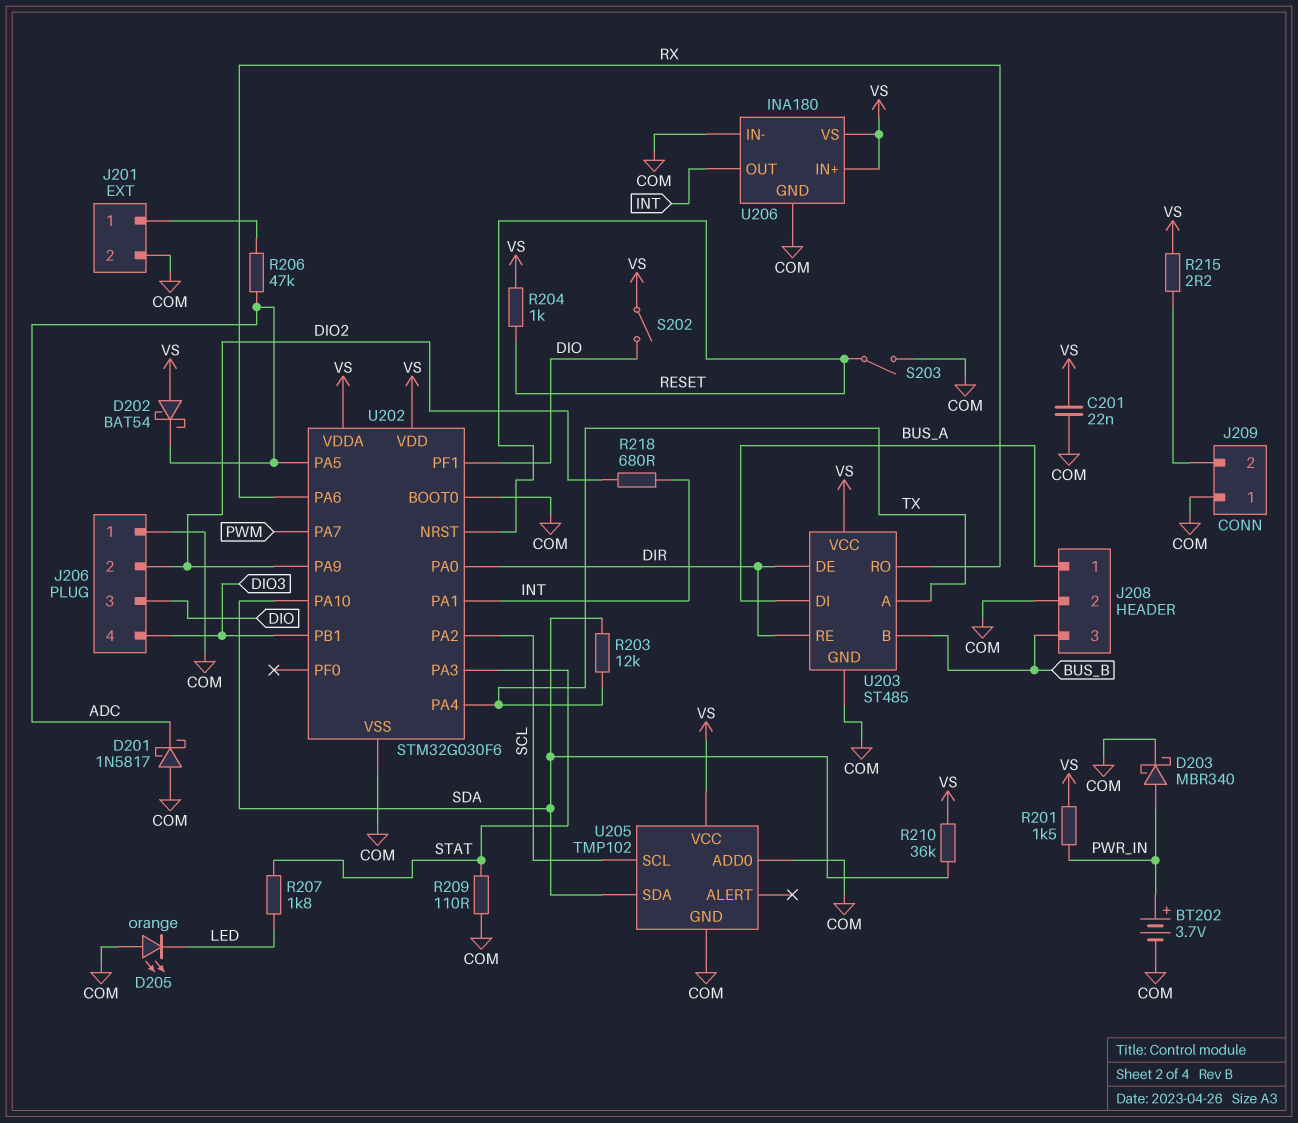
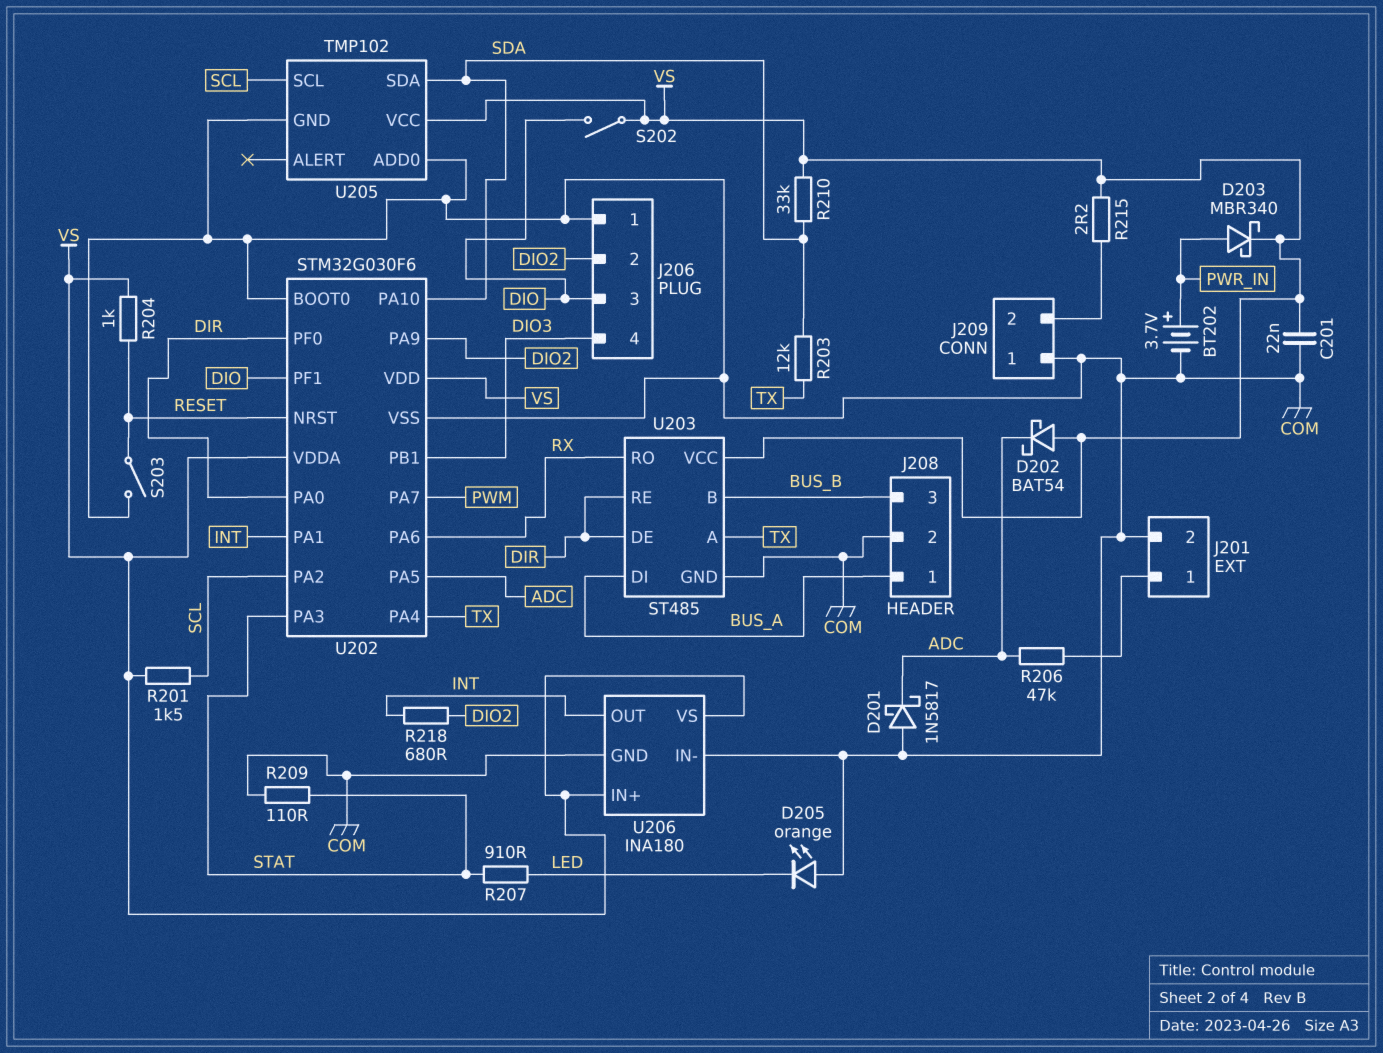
D203: schottky MBR340 (A PWR_IN, K COM) -> schottky MBR340 (A PWR_IN, K VS)
R201: 1.5k (PWR_IN, VS) -> 1.5k (SCL, VS)
R207: 1.8k (LED, STAT) -> 910 (LED, STAT)
R210: 36k (SDA, VS) -> 33k (SDA, VS)
U202 pin PF0: none -> DIR

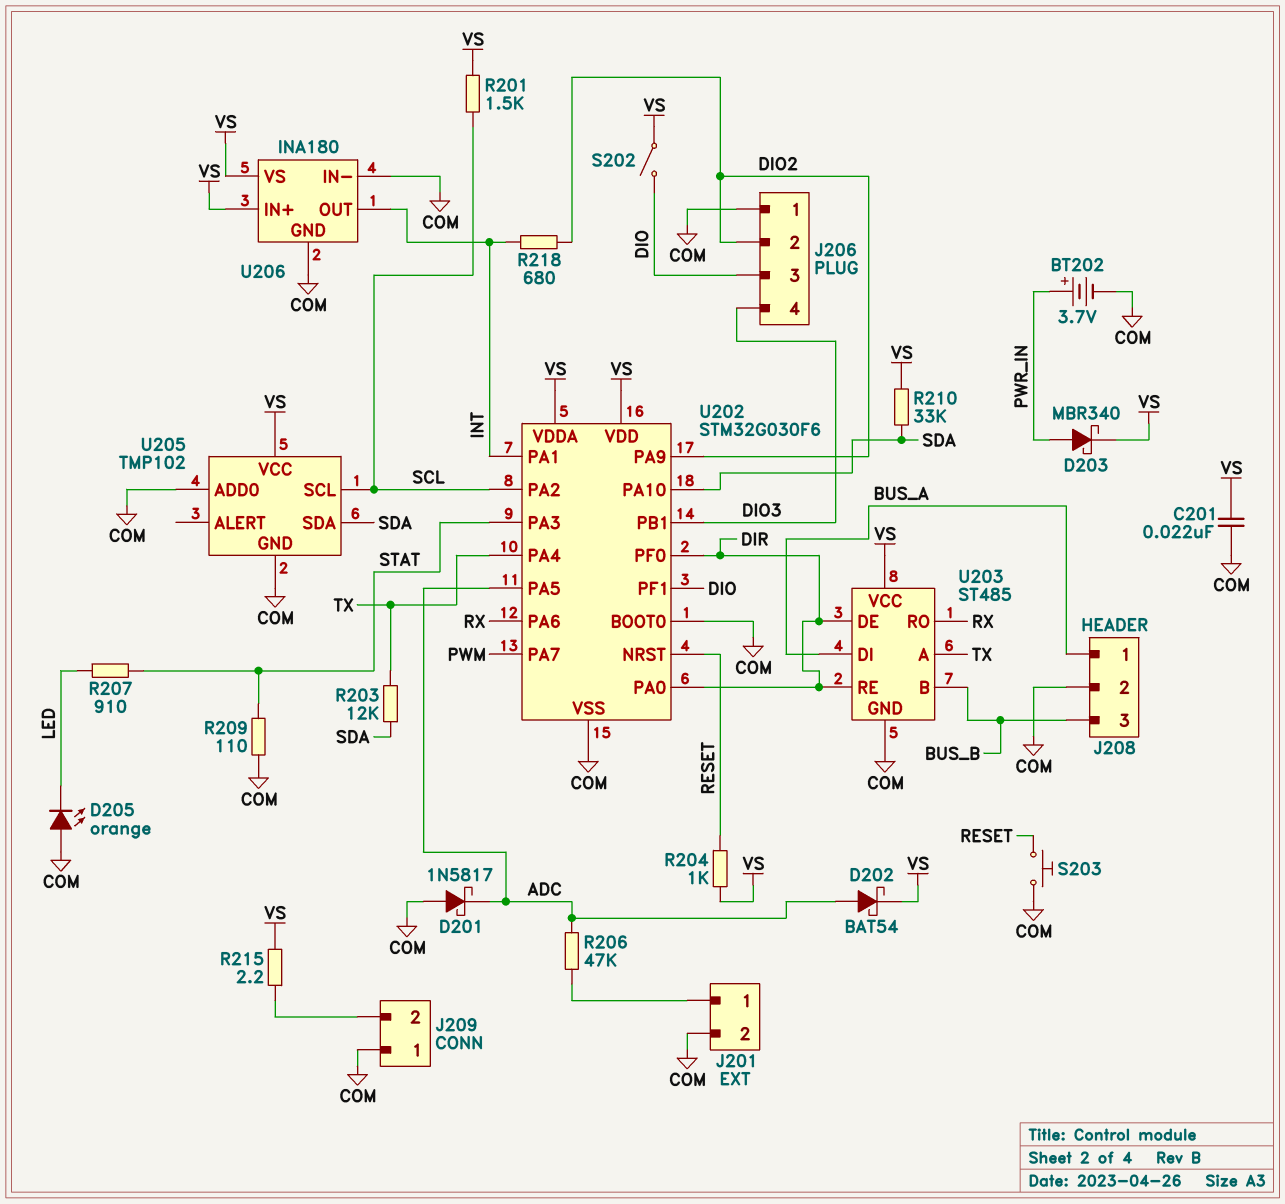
D202: schottky BAT54 (A VS, K ADC) -> schottky BAT54 (A ADC, K VS)
S203: switch (COM, RESET) -> button (COM, RESET)

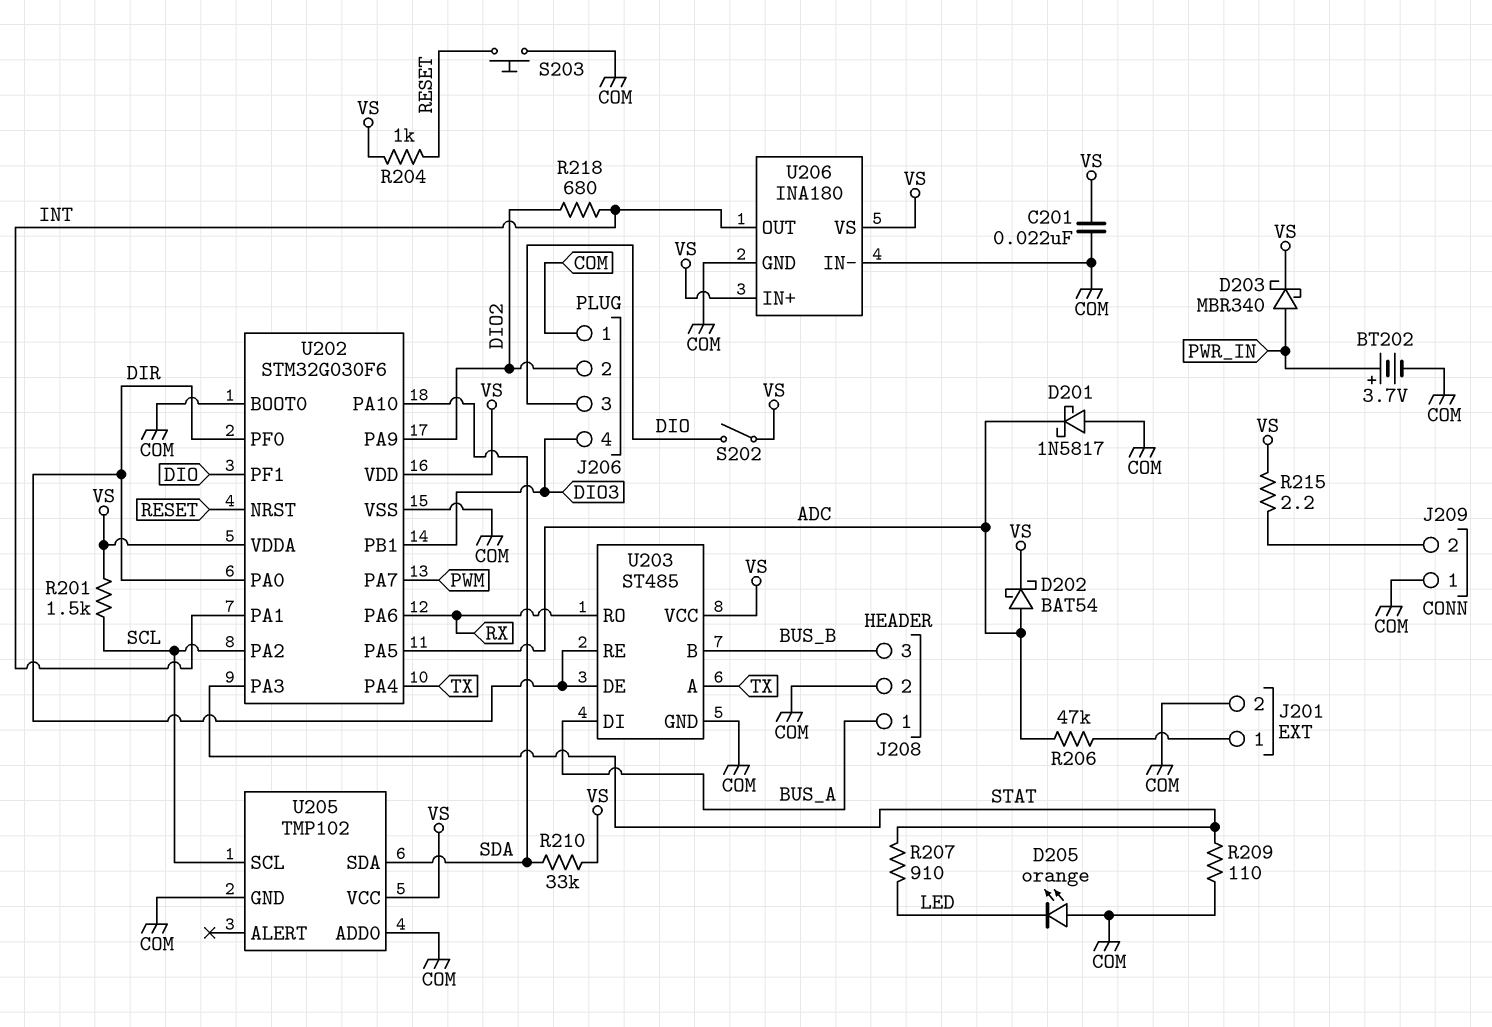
R203: 12k (SDA, TX) -> none

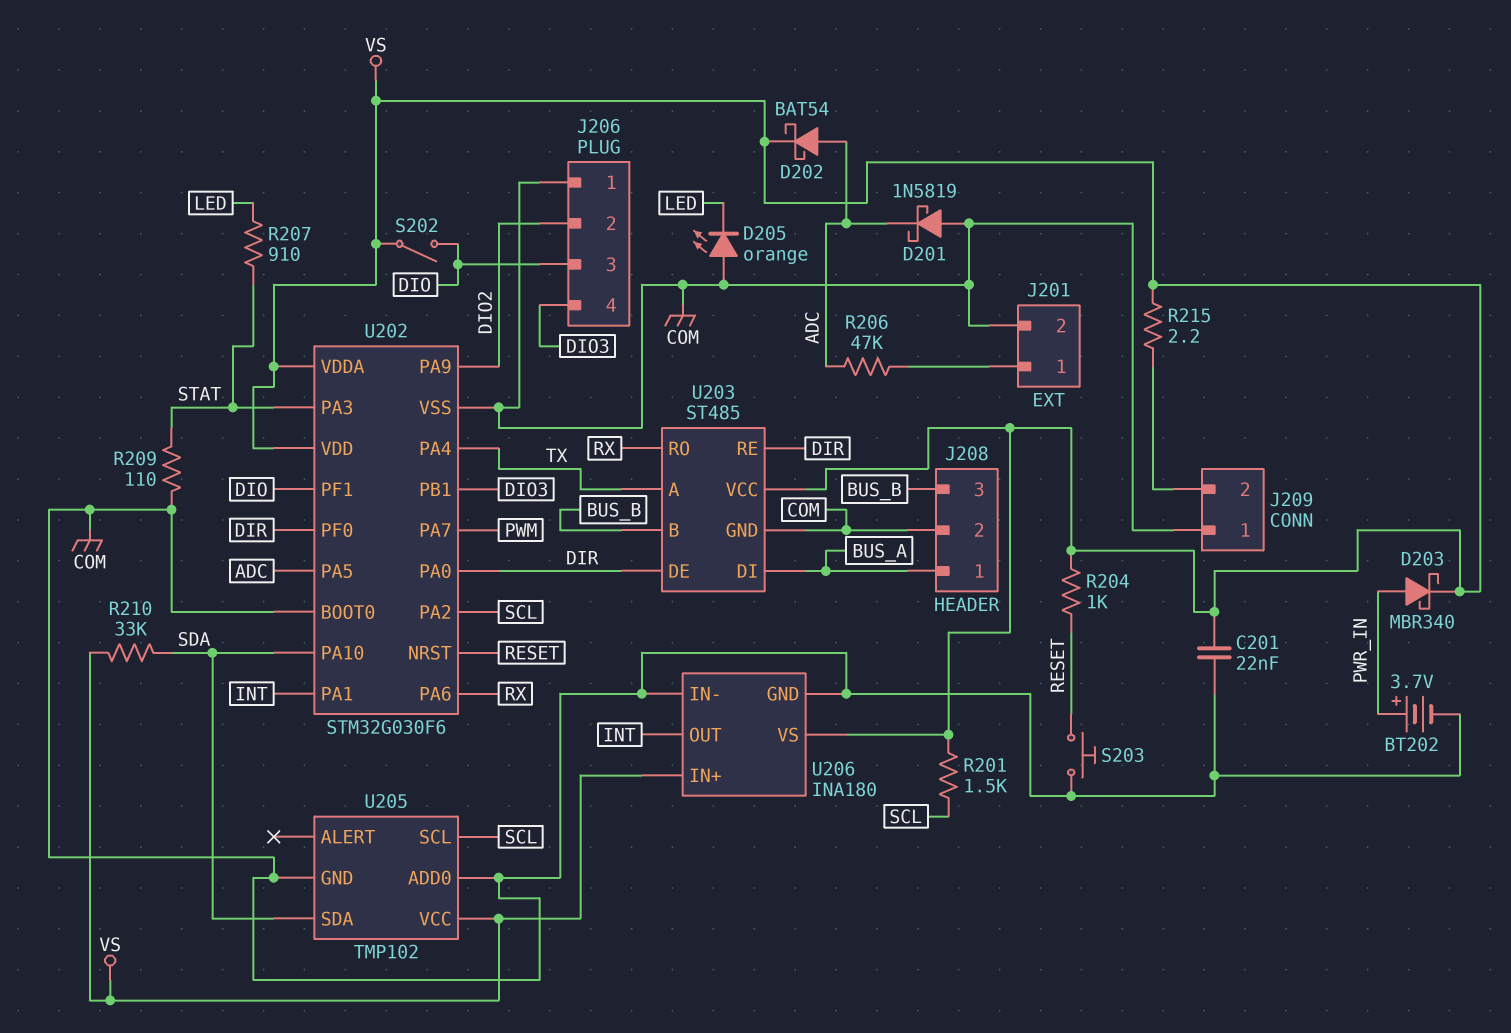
D201: schottky 1N5817 (A COM, K ADC) -> schottky 1N5819 (A COM, K ADC)
R218: 680 (DIO2, INT) -> none

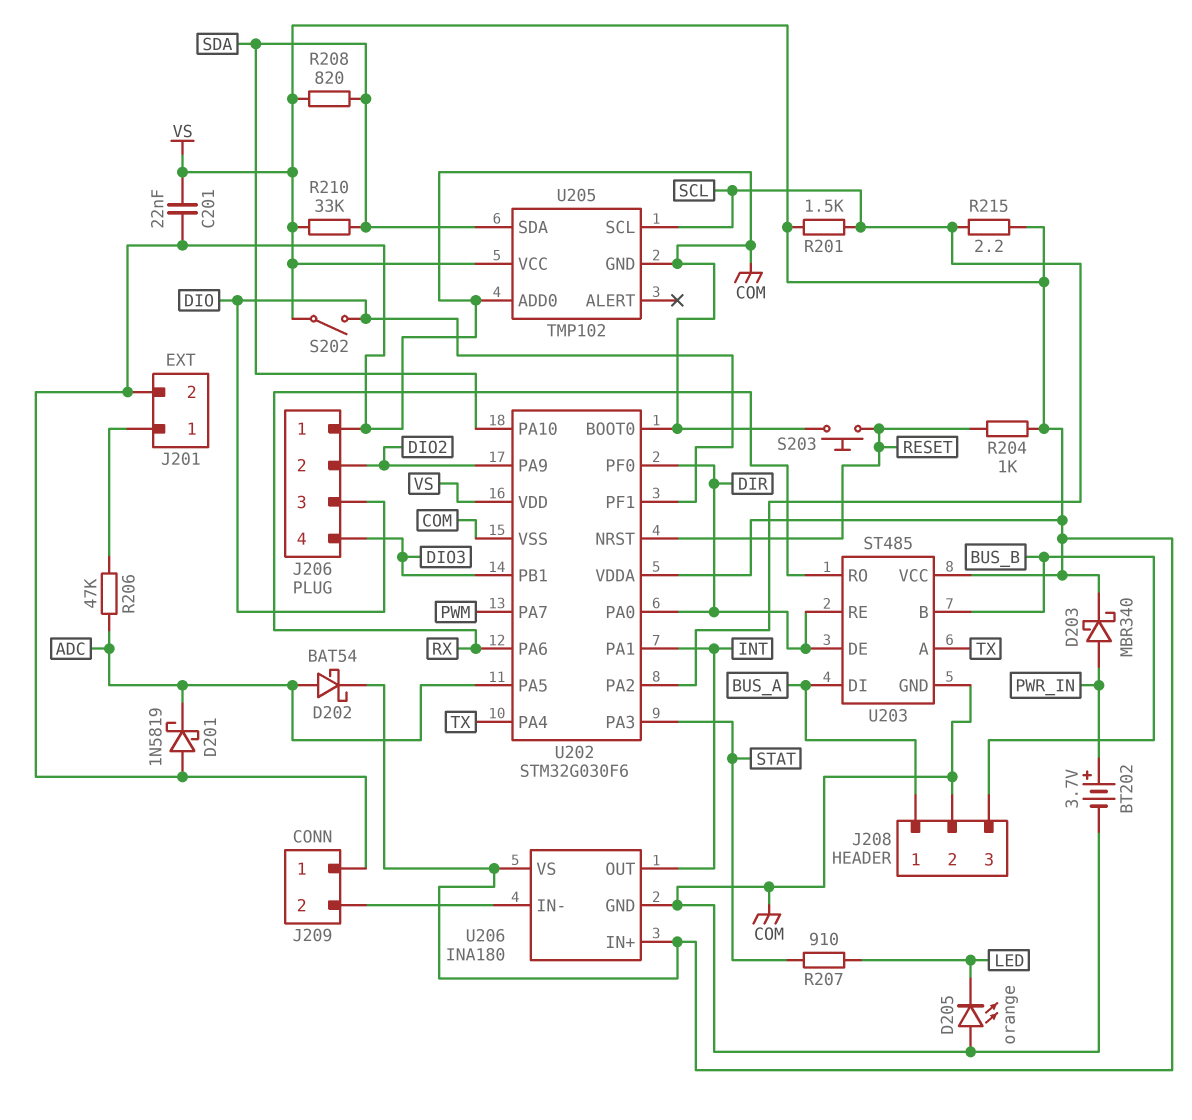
R208: none -> 820 (SDA, VS)
R209: 110 (COM, STAT) -> none
R215: 2.2 (J209/2, VS) -> 2.2 (SCL, VS)
U206 pin IN-: COM -> J209/2

